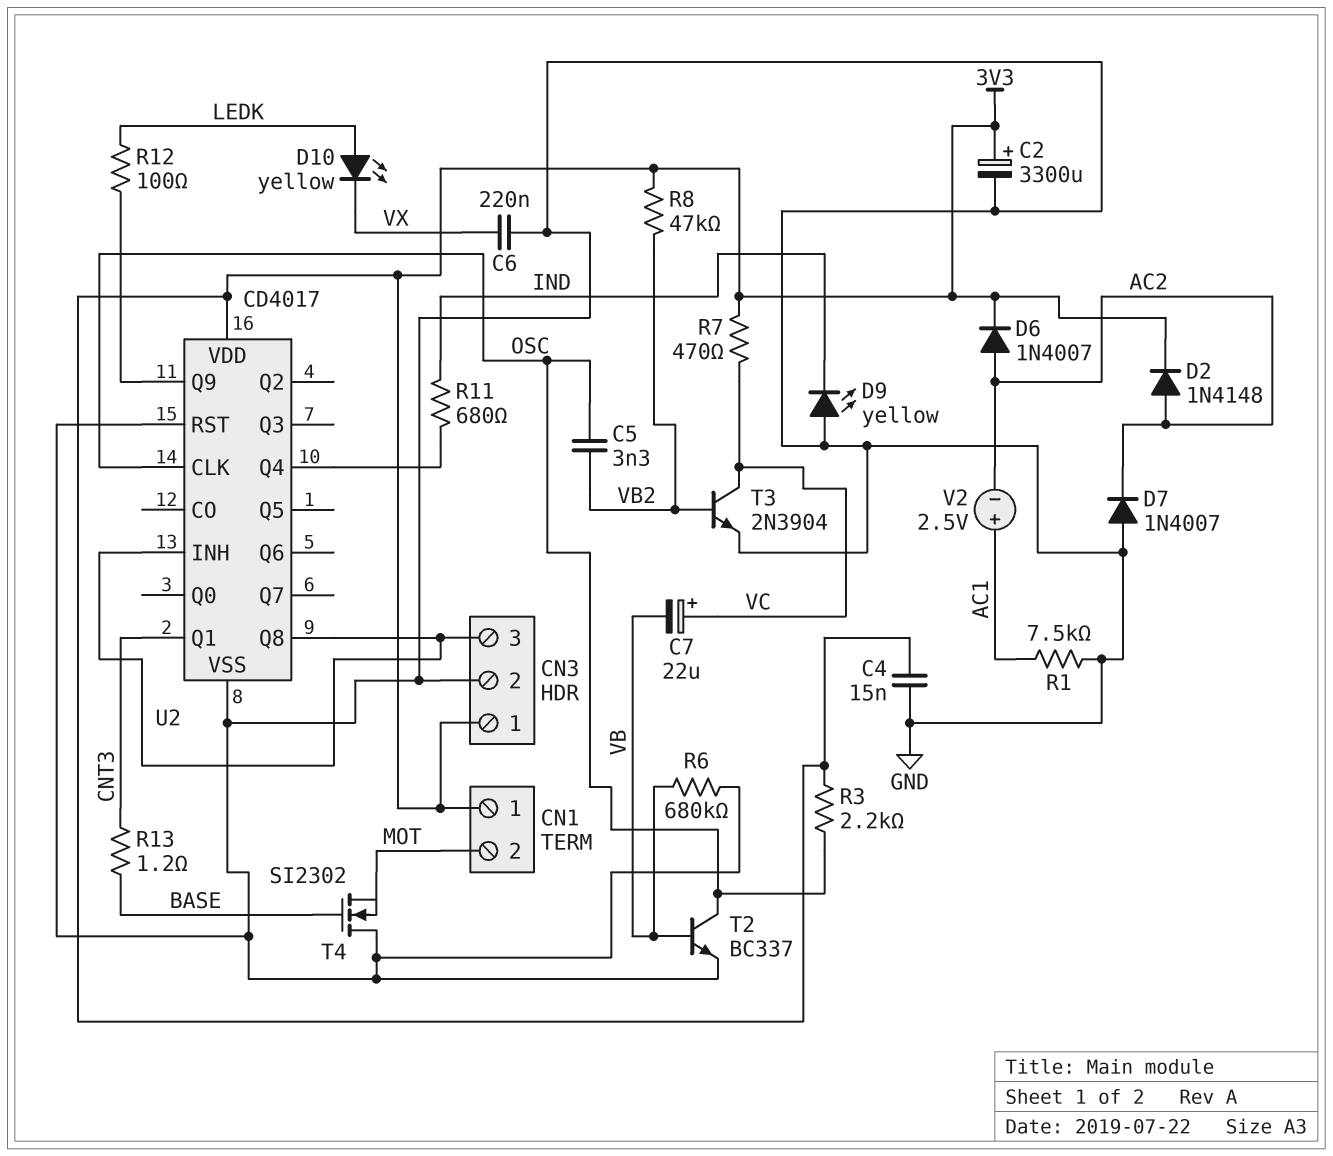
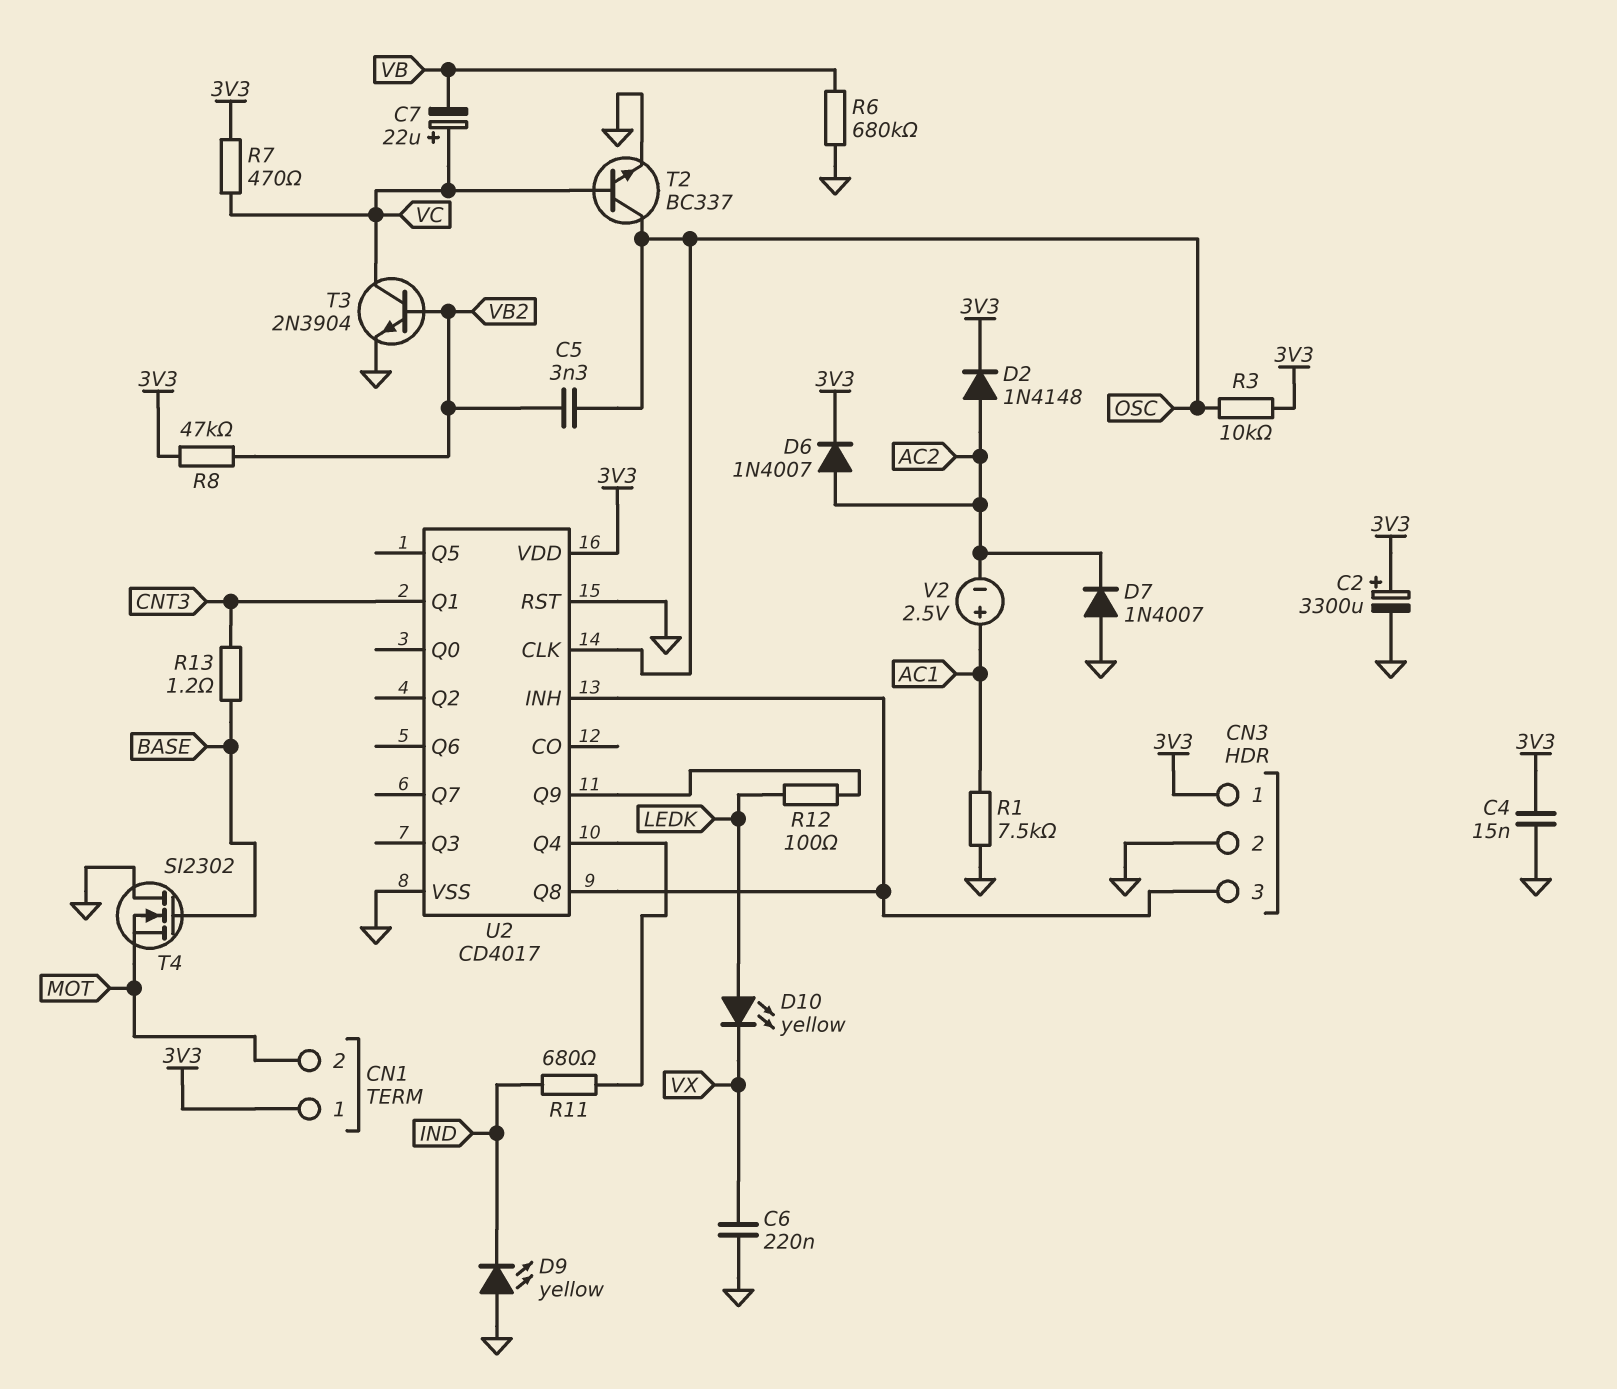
R3: 2.2k (3V3, OSC) -> 10k (3V3, OSC)
T2: NPN BC337 (B VB, C OSC, E GND) -> NPN BC337 (B VC, C OSC, E GND)

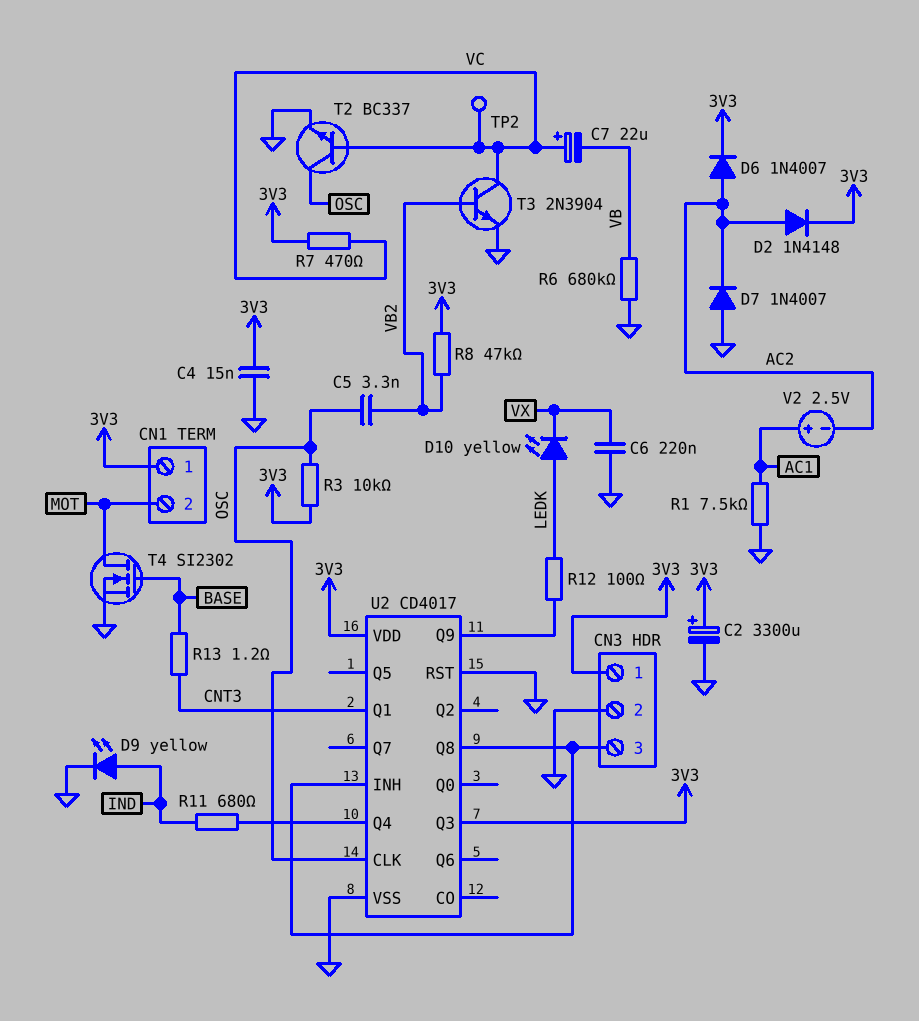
D9: LED yellow (A GND, K IND) -> LED yellow (A IND, K GND)
T4: NMOS SI2302 (G BASE, D GND, S MOT) -> NMOS SI2302 (G BASE, D MOT, S GND)
TP2: none -> test point (VC)
U2 pin Q3: none -> 3V3

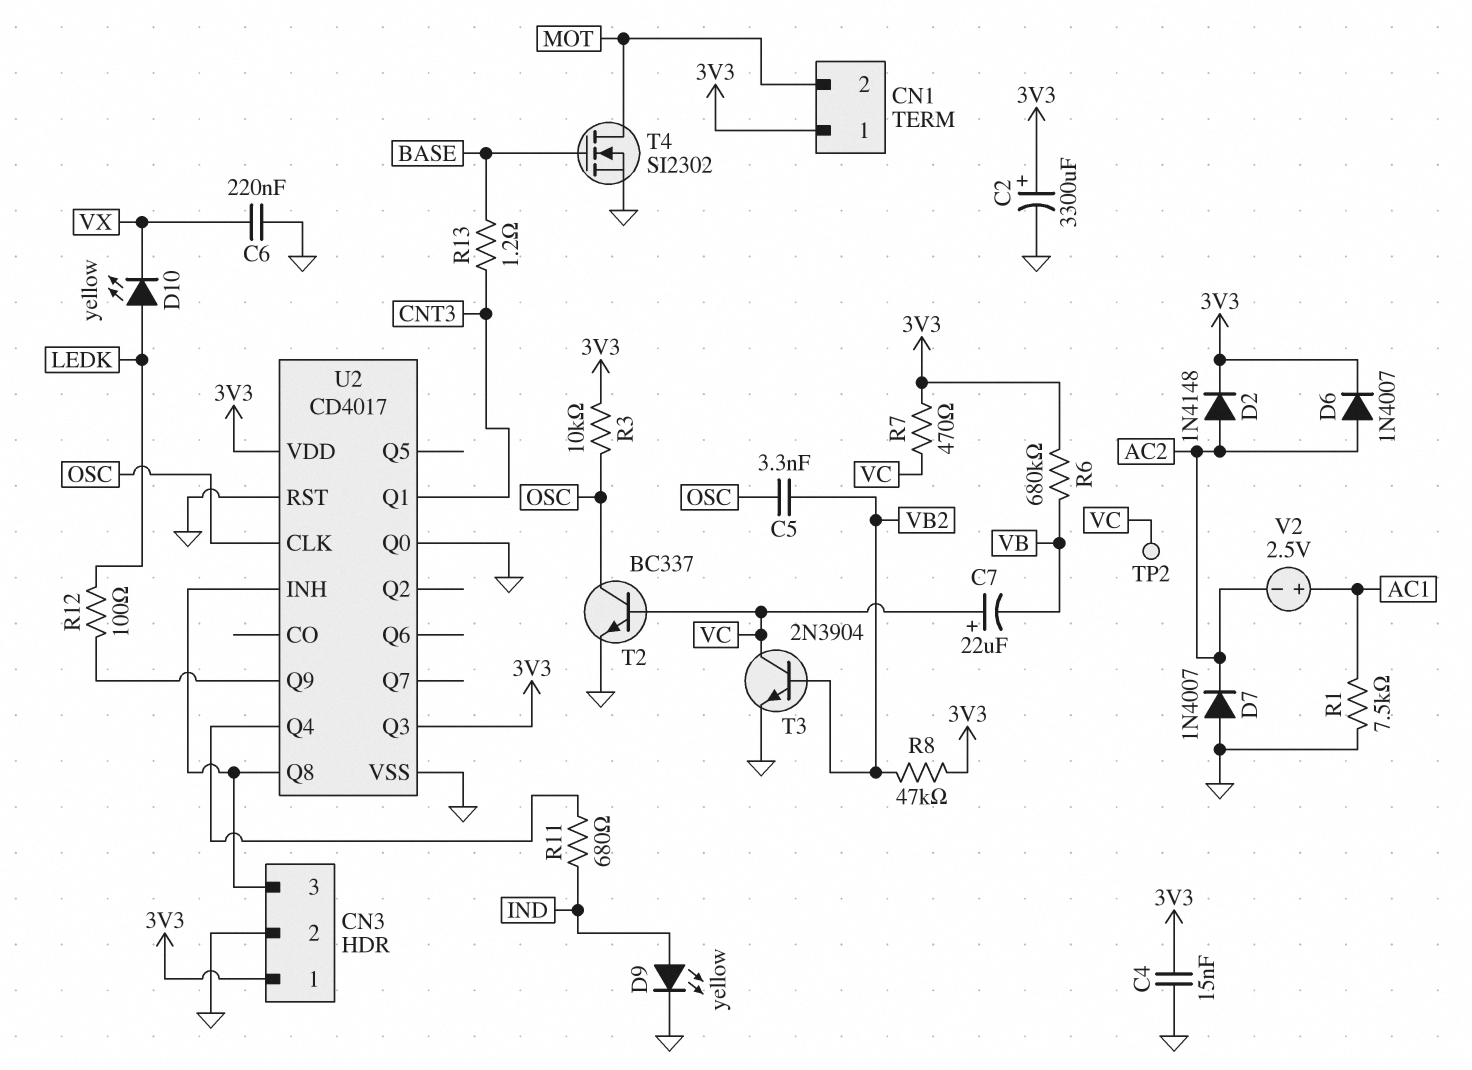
R6: 680k (GND, VB) -> 680k (3V3, VB)
U2 pin Q0: none -> GND

